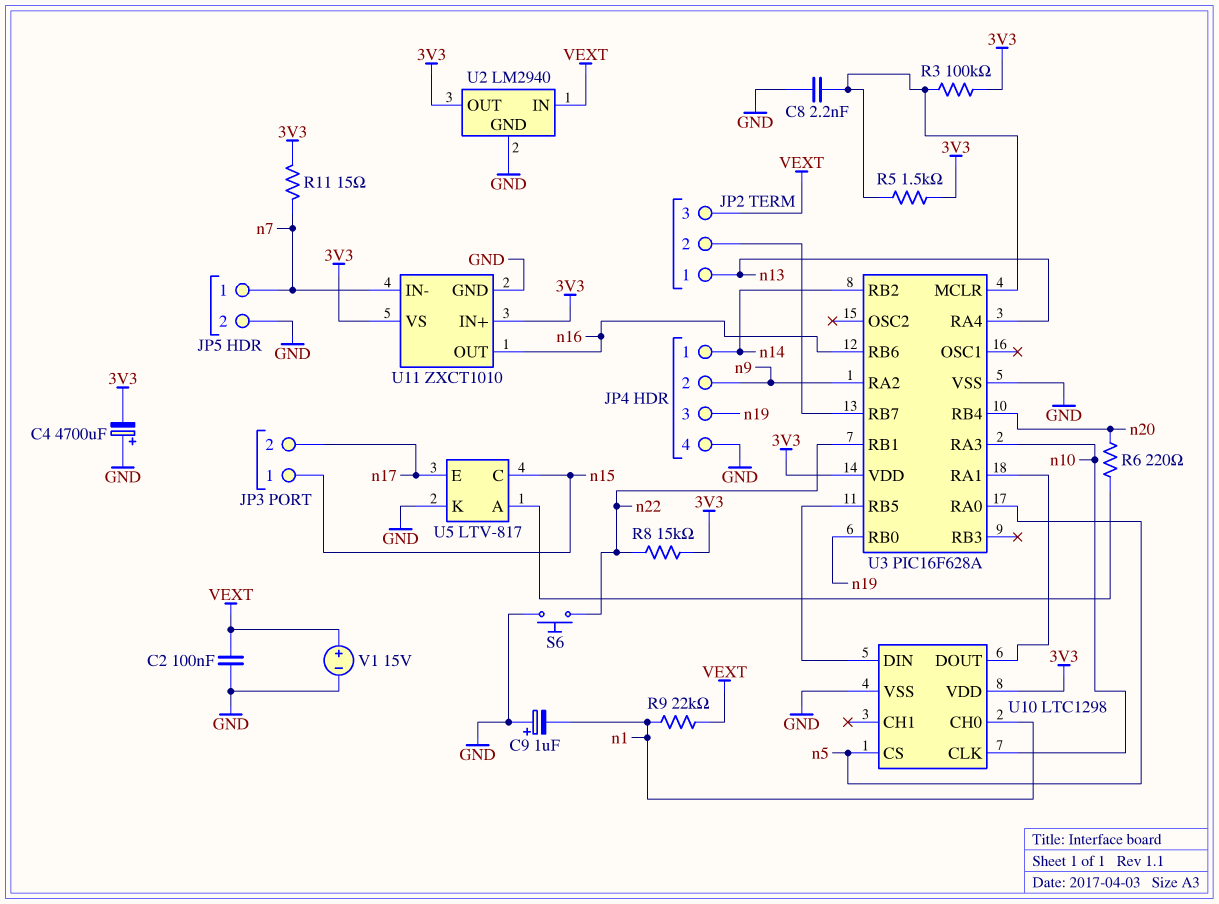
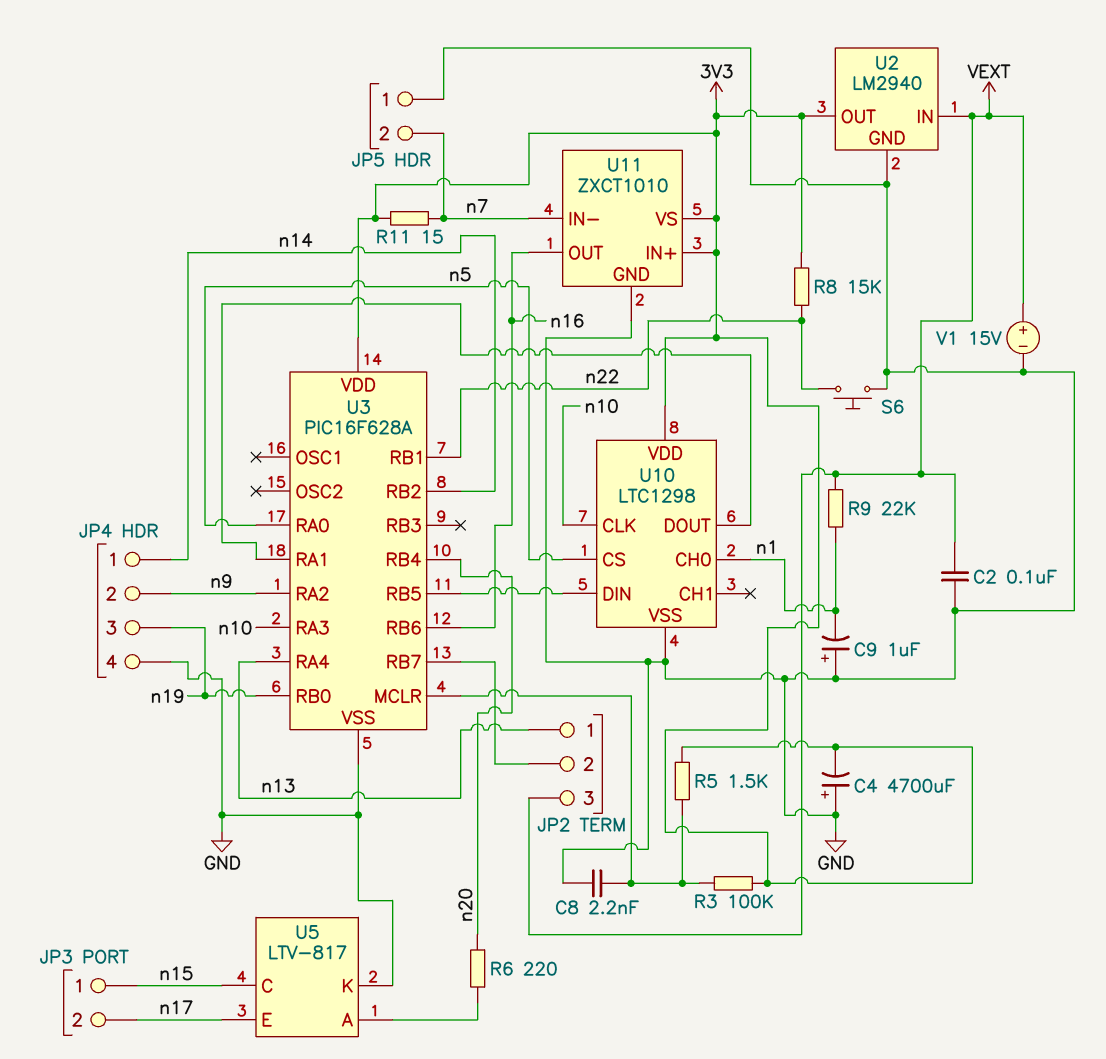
JP5 pin 1: n7 -> GND
JP5 pin 2: GND -> n7

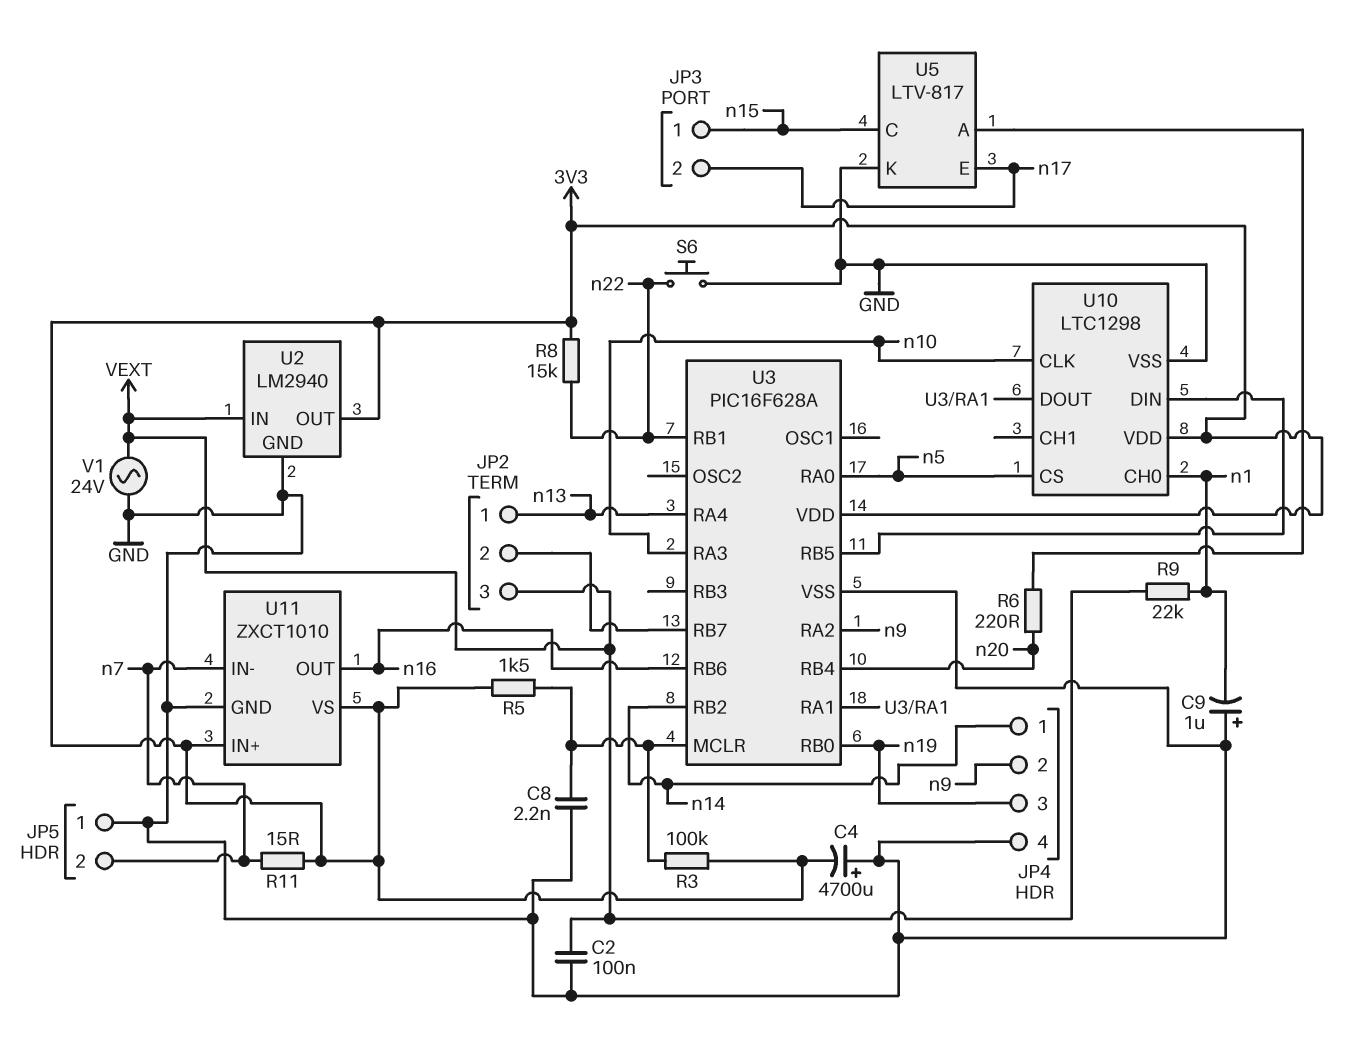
V1: 15V (plus VEXT, minus GND) -> AC 24V (GND, VEXT)

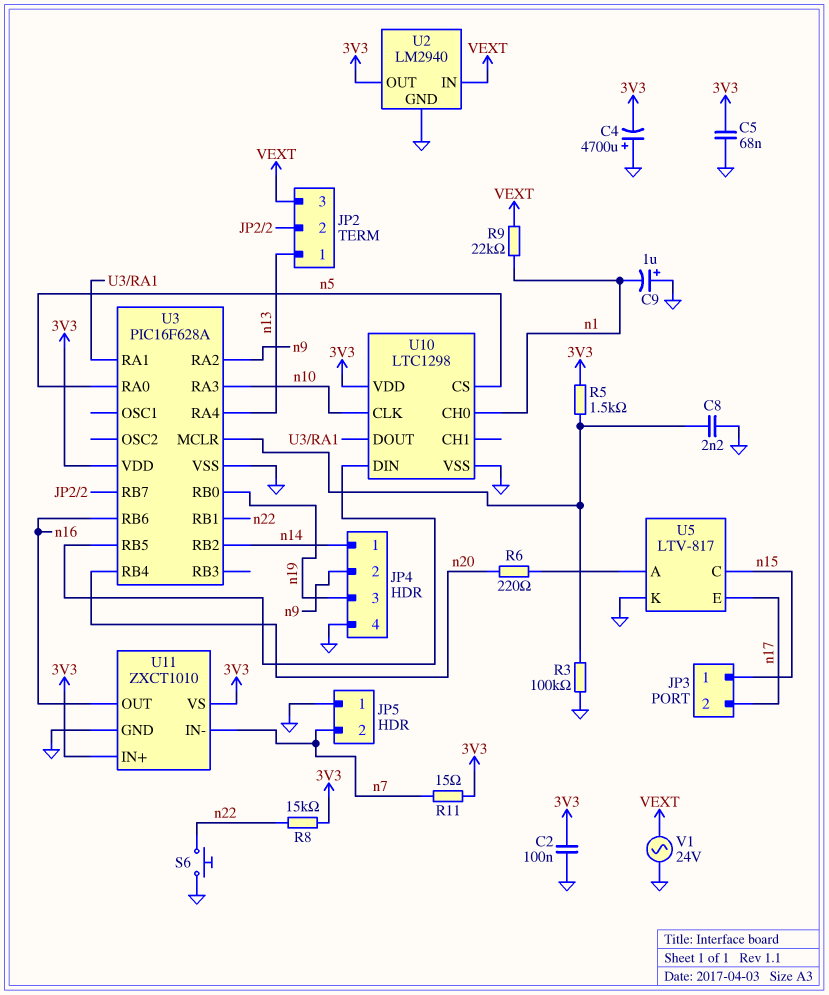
C2: 100nF (GND, VEXT) -> 100nF (3V3, GND)
C5: none -> 68nF (3V3, GND)
R3: 100k (3V3, U3/MCLR) -> 100k (GND, U3/MCLR)

